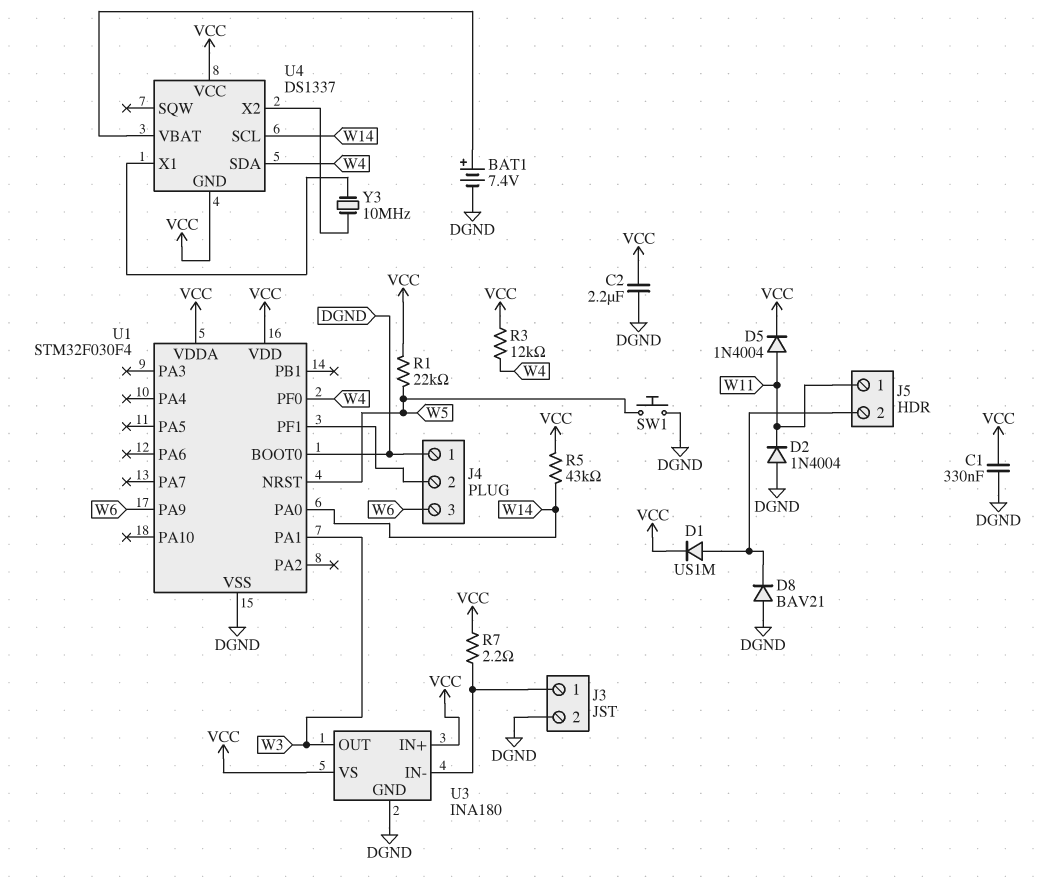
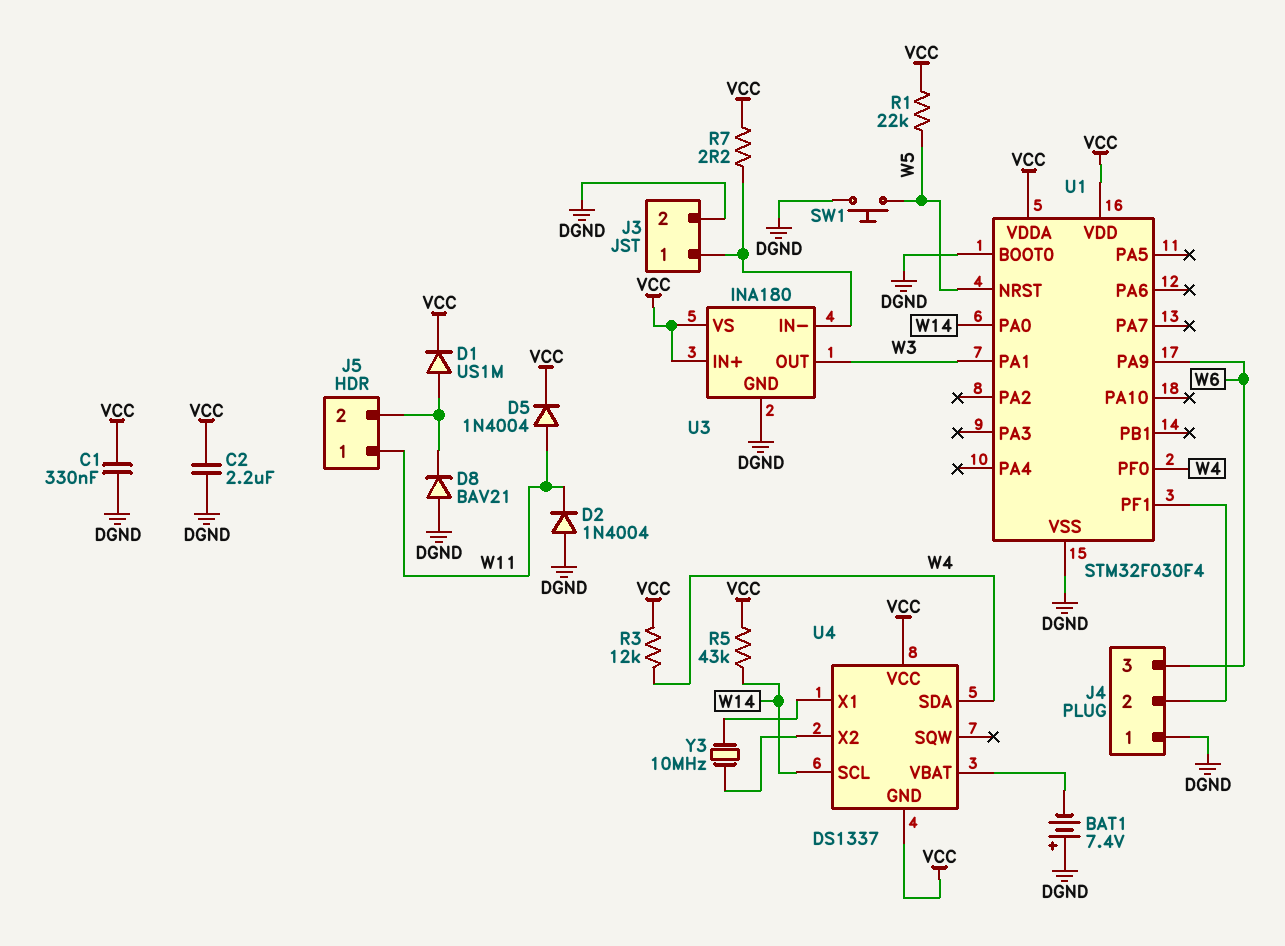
BAT1: 7.4V (plus U4/VBAT, minus DGND) -> 7.4V (plus DGND, minus U4/VBAT)

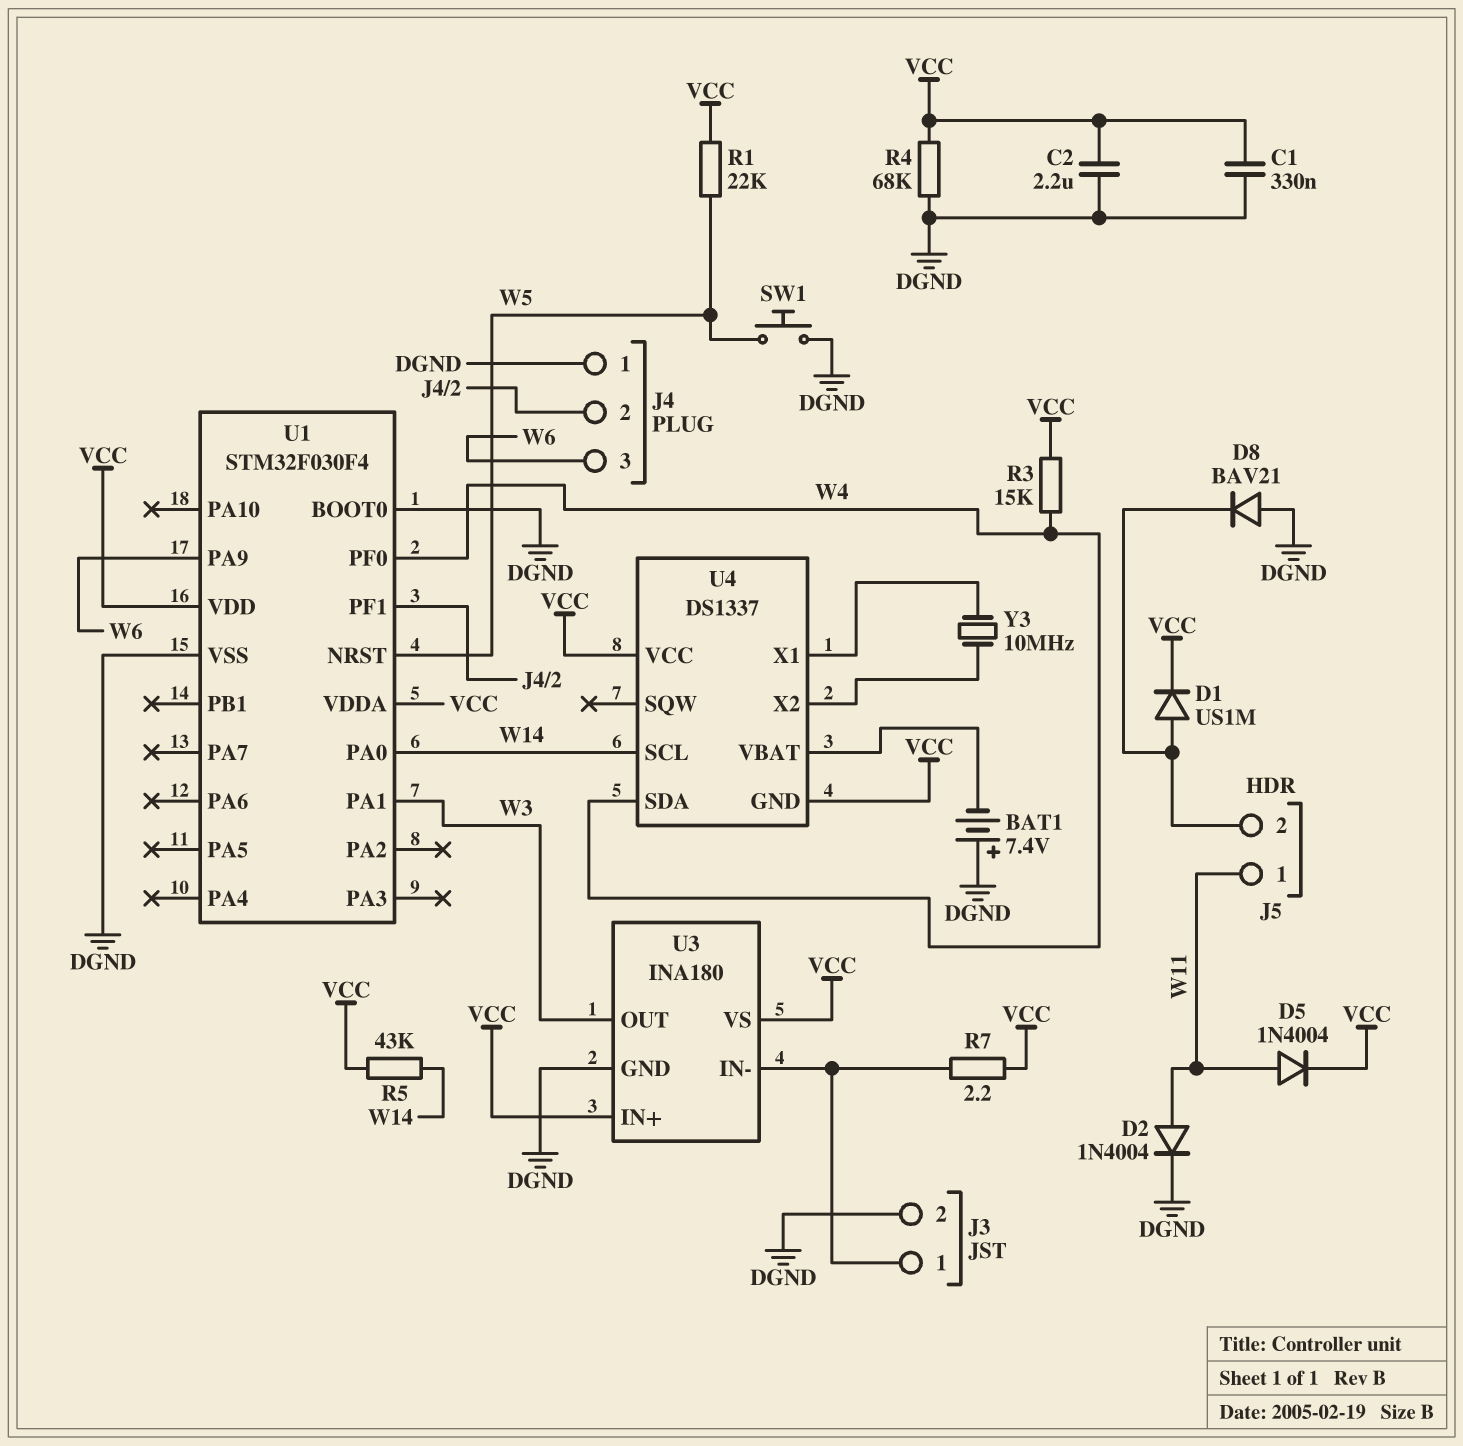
D2: diode 1N4004 (A DGND, K W11) -> diode 1N4004 (A W11, K DGND)
R3: 12k (VCC, W4) -> 15k (VCC, W4)
R4: none -> 68k (DGND, VCC)

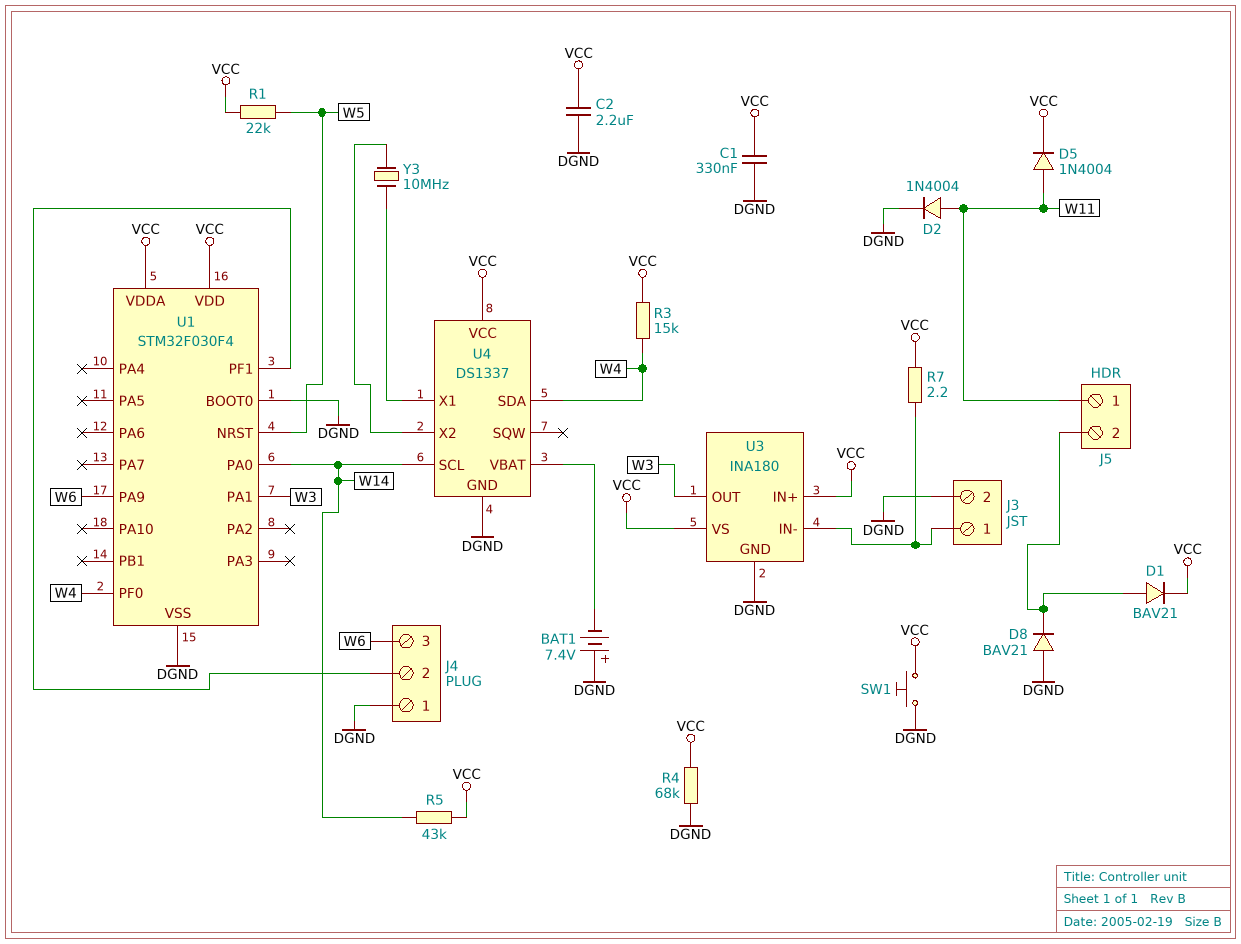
D1: diode US1M (A J5/2, K VCC) -> diode BAV21 (A J5/2, K VCC)
SW1: button (DGND, W5) -> button (DGND, VCC)
U4 pin GND: VCC -> DGND

